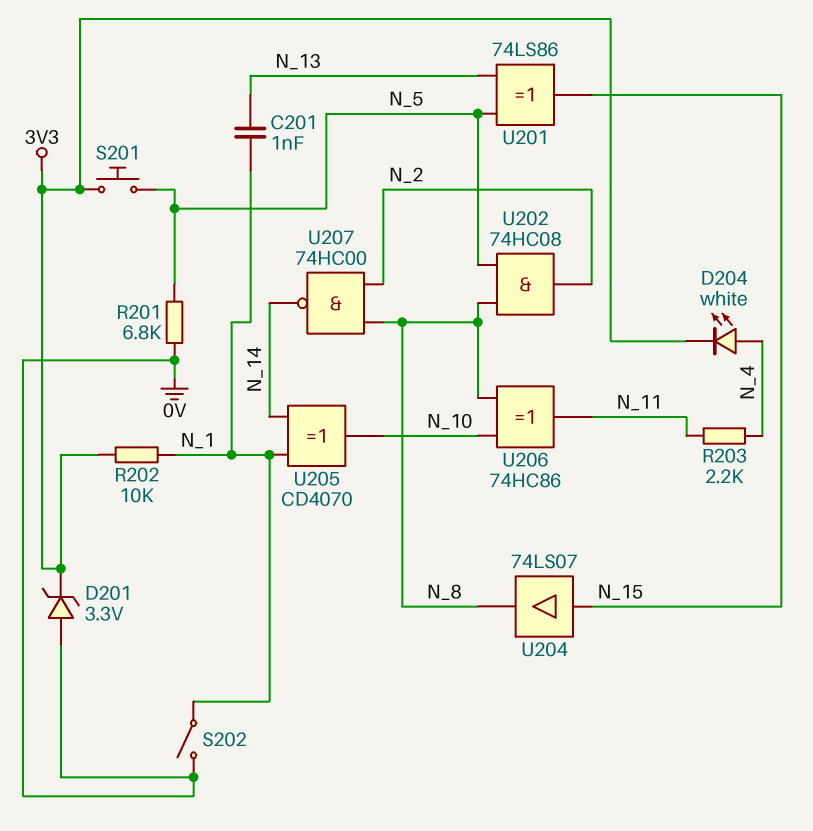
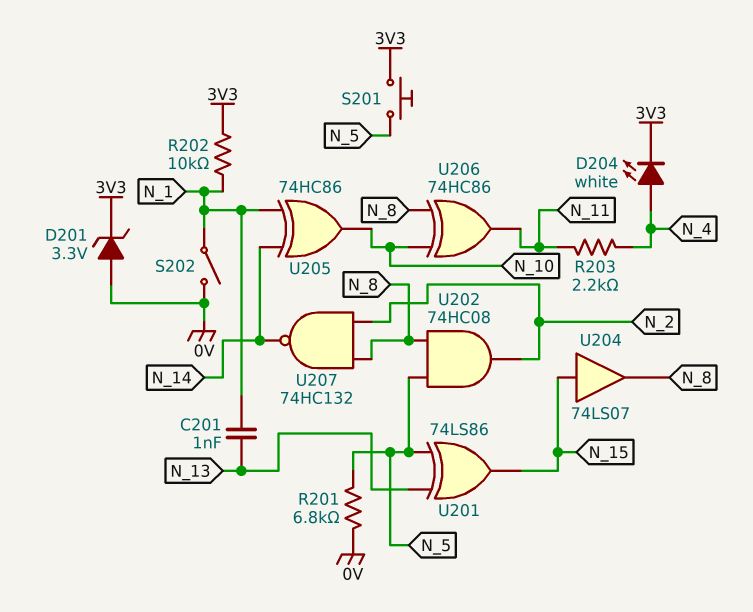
U205: XOR CD4070 (in N_1, in N_14, out N_10) -> XOR 74HC86 (in N_1, in N_14, out N_10)
U207: NAND 74HC00 (in N_2, in N_8, out N_14) -> NAND 74HC132 (in N_2, in N_8, out N_14)

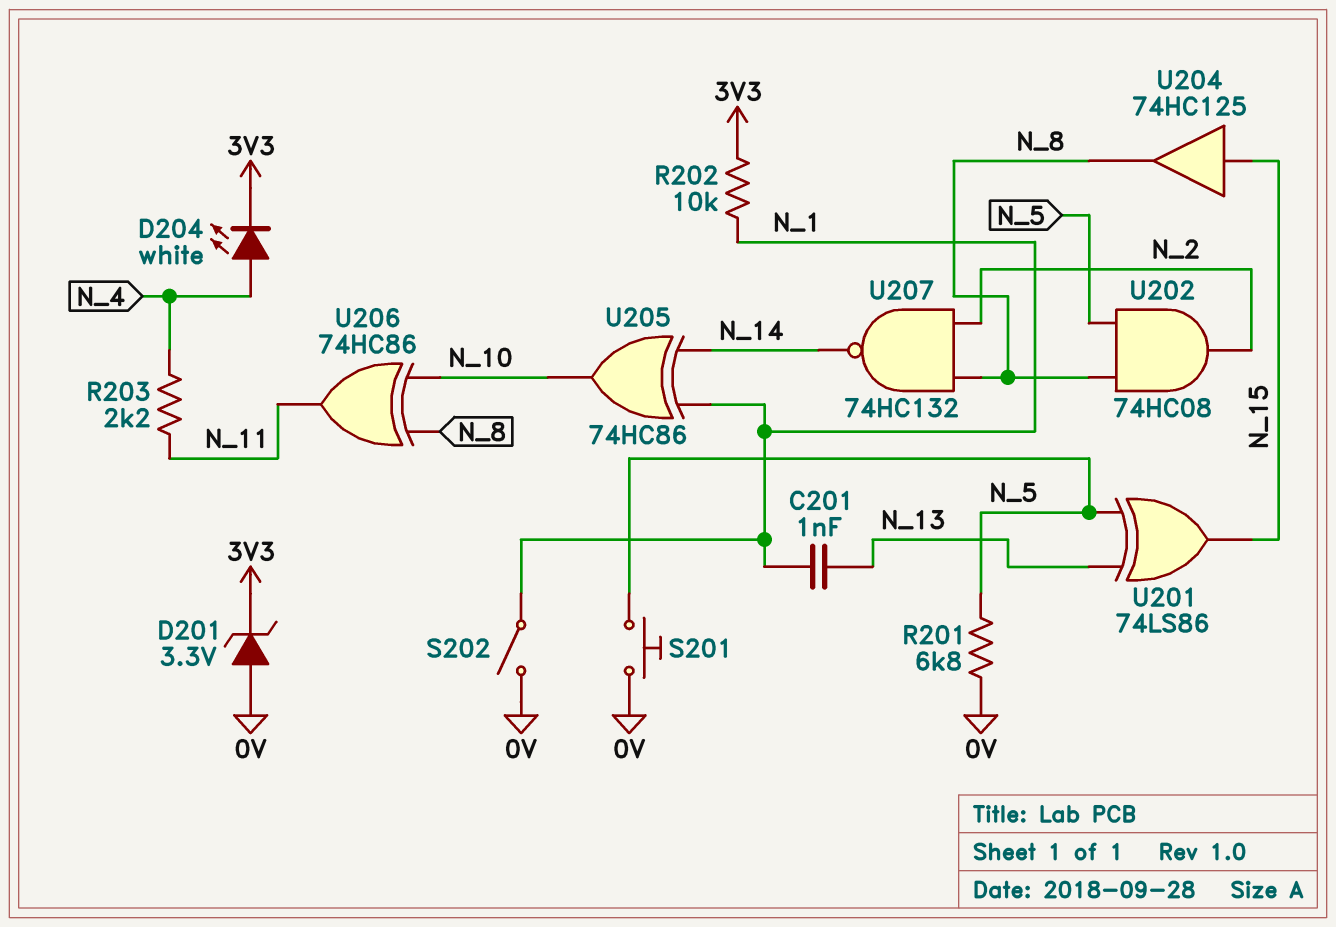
S201: button (3V3, N_5) -> button (0V, N_5)
U204: buffer 74LS07 (in N_15, out N_8) -> buffer 74HC125 (in N_15, out N_8)

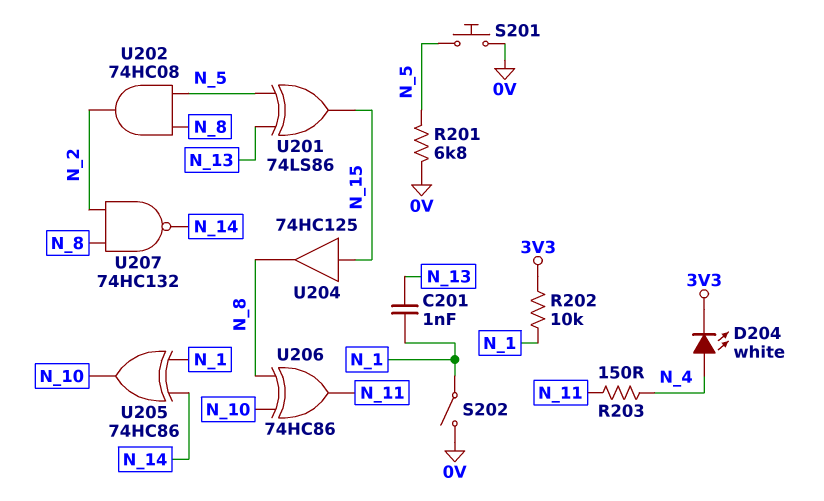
D201: zener 3.3V (A 0V, K 3V3) -> none
R203: 2.2k (N_4, N_11) -> 150 (N_4, N_11)

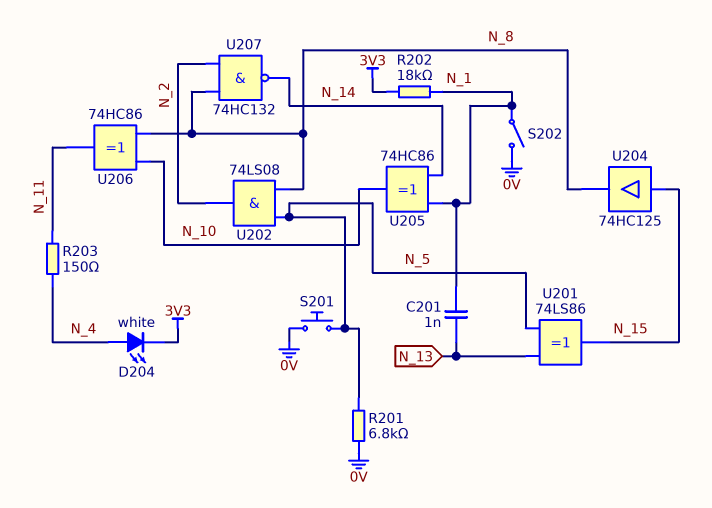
R202: 10k (3V3, N_1) -> 18k (3V3, N_1)
U202: AND 74HC08 (in N_5, in N_8, out N_2) -> AND 74LS08 (in N_5, in N_8, out N_2)

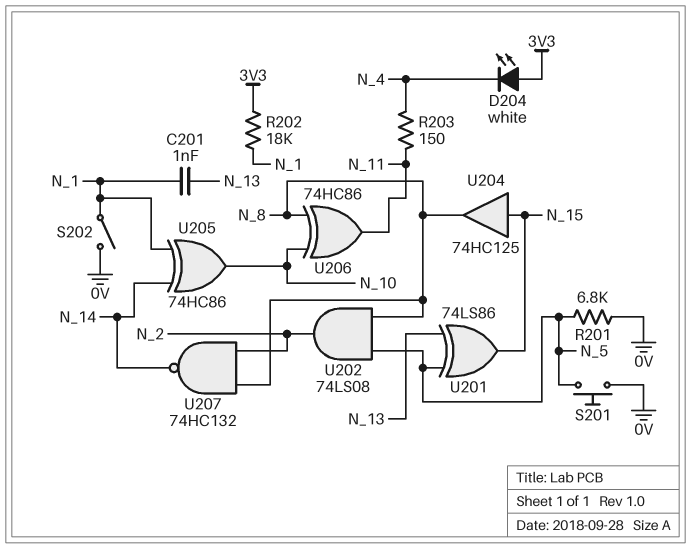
D204: LED white (A N_4, K 3V3) -> LED white (A 3V3, K N_4)

